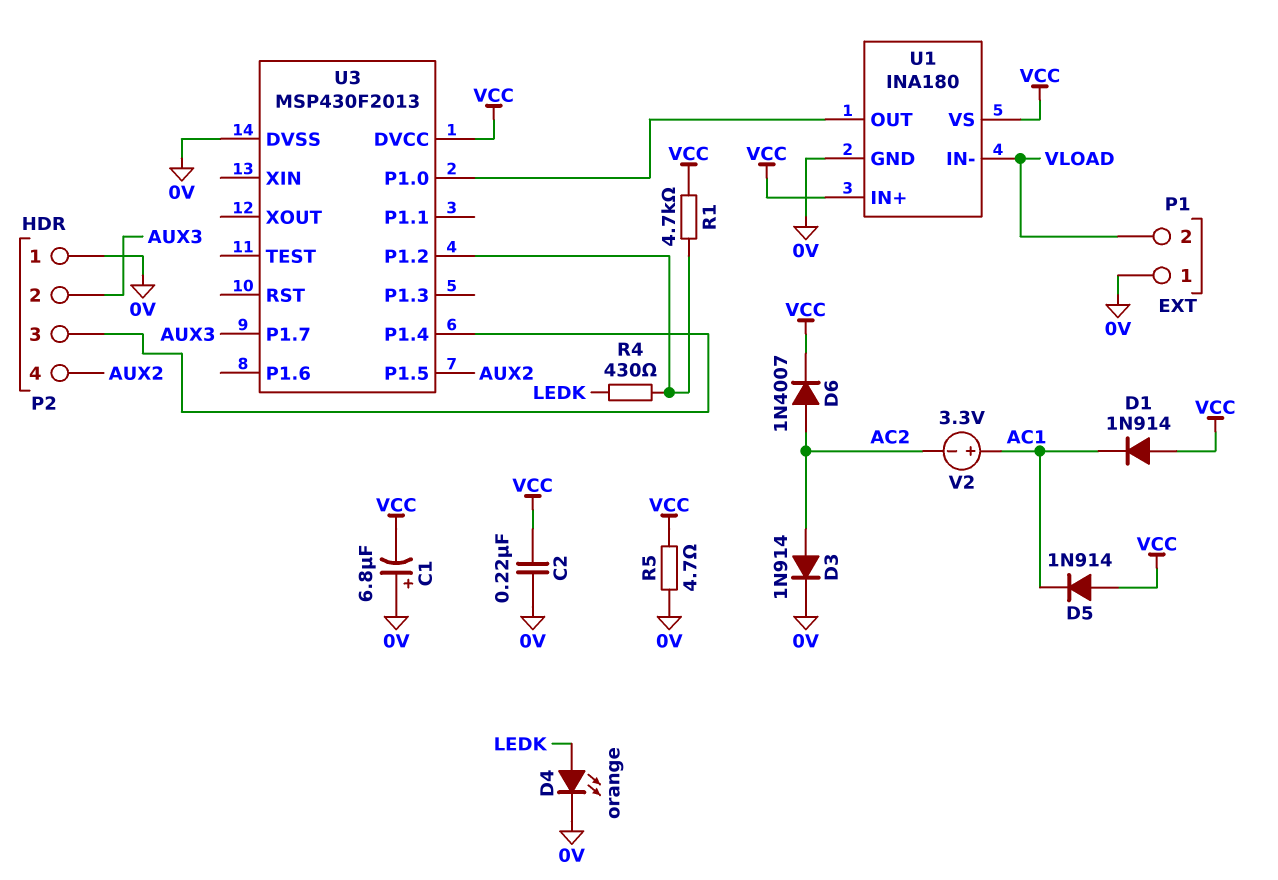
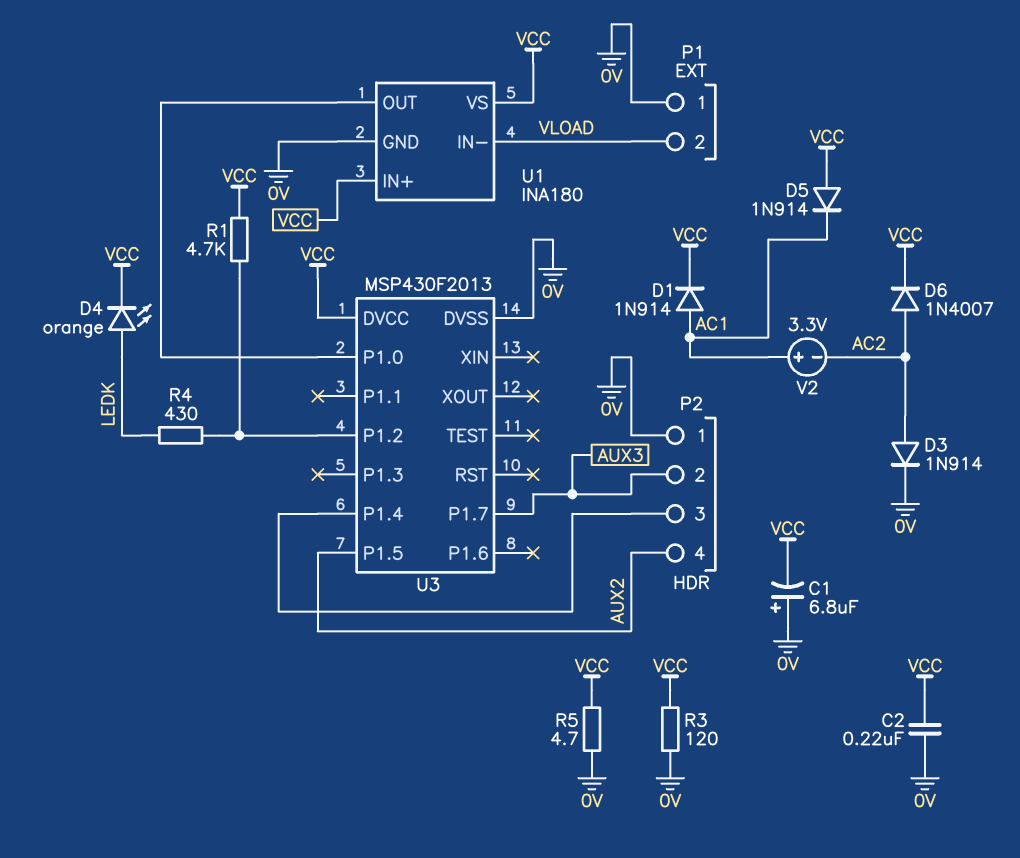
D1: diode 1N914 (A VCC, K AC1) -> diode 1N914 (A AC1, K VCC)
D4: LED orange (A LEDK, K 0V) -> LED orange (A LEDK, K VCC)
R3: none -> 120 (0V, VCC)

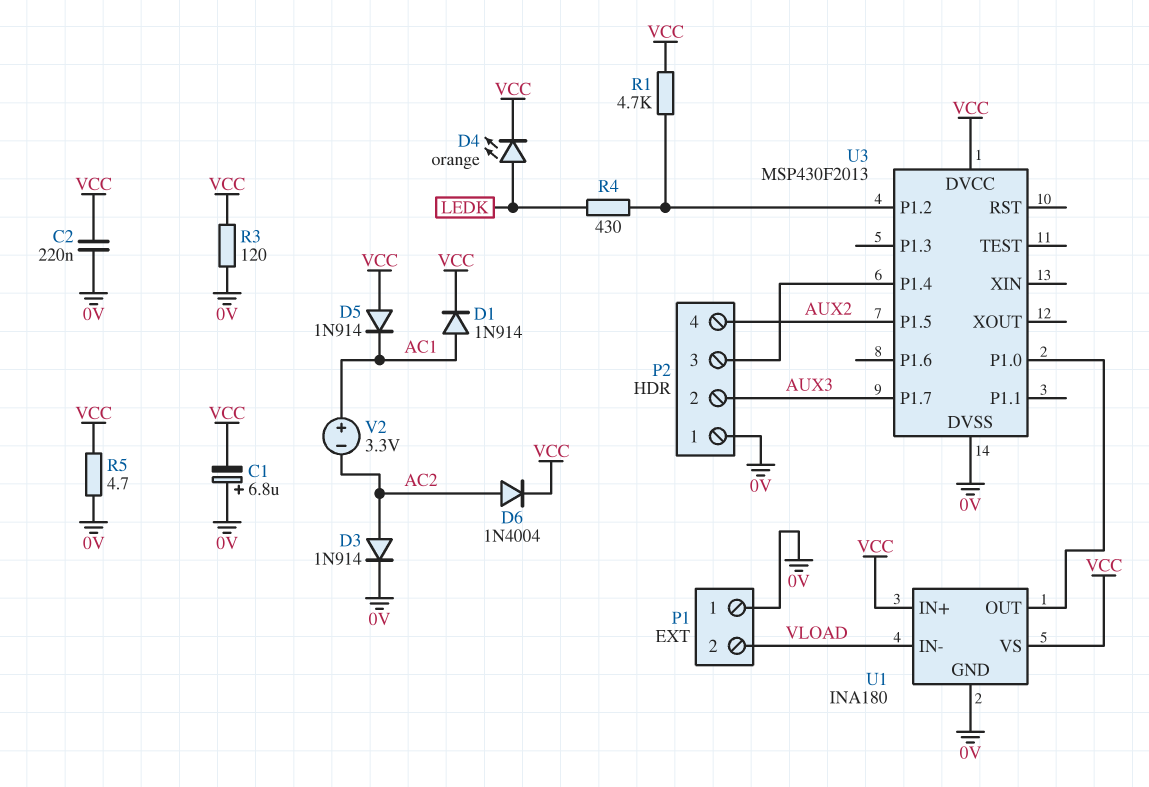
D6: diode 1N4007 (A AC2, K VCC) -> diode 1N4004 (A AC2, K VCC)

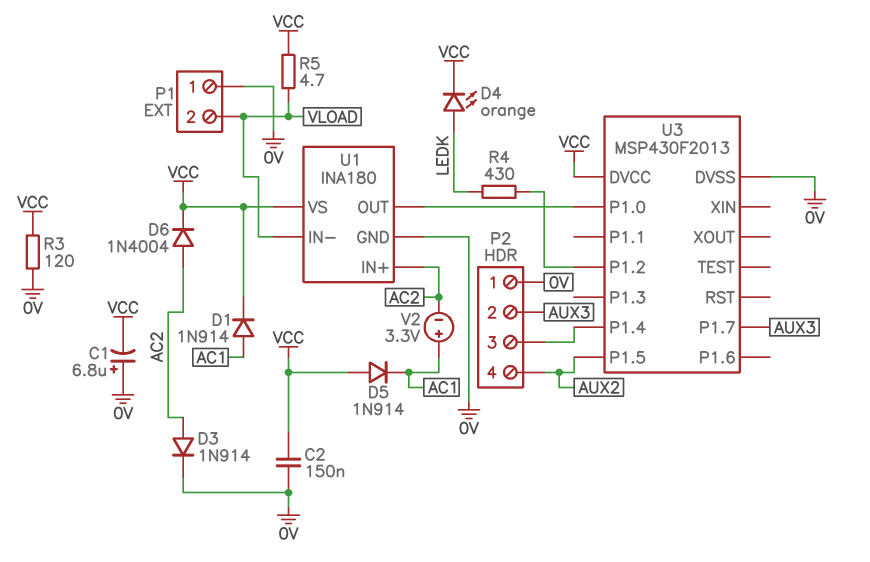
C2: 220nF (0V, VCC) -> 150nF (0V, VCC)
R1: 4.7k (U3/P1.2, VCC) -> none
R5: 4.7 (0V, VCC) -> 4.7 (VCC, VLOAD)
U1 pin IN+: VCC -> AC2

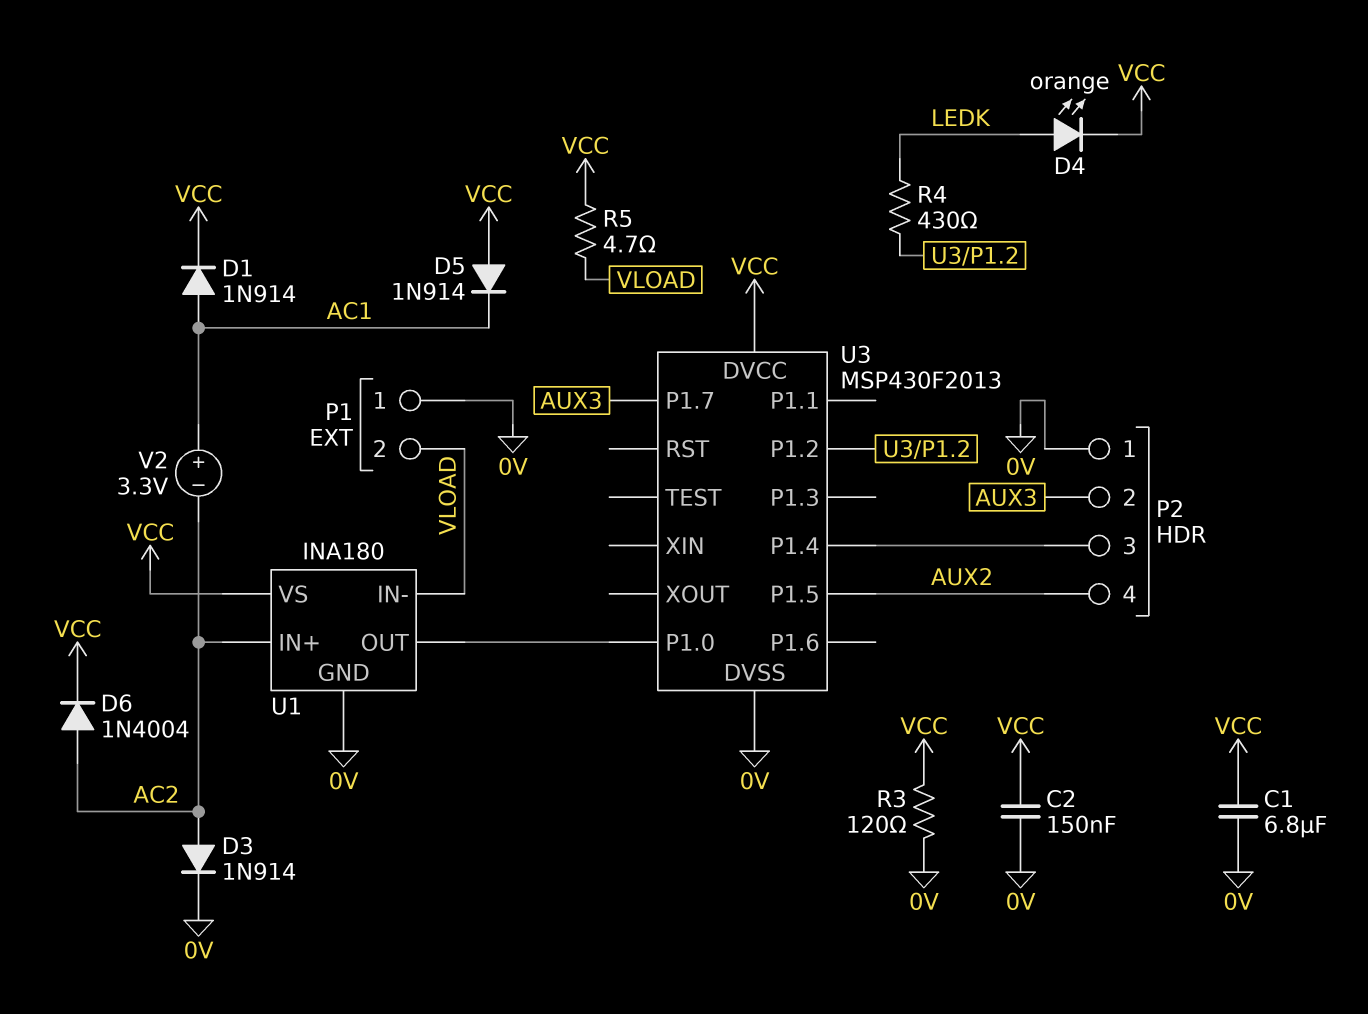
C1: 6.8uF (plus 0V, minus VCC) -> 6.8uF (0V, VCC)

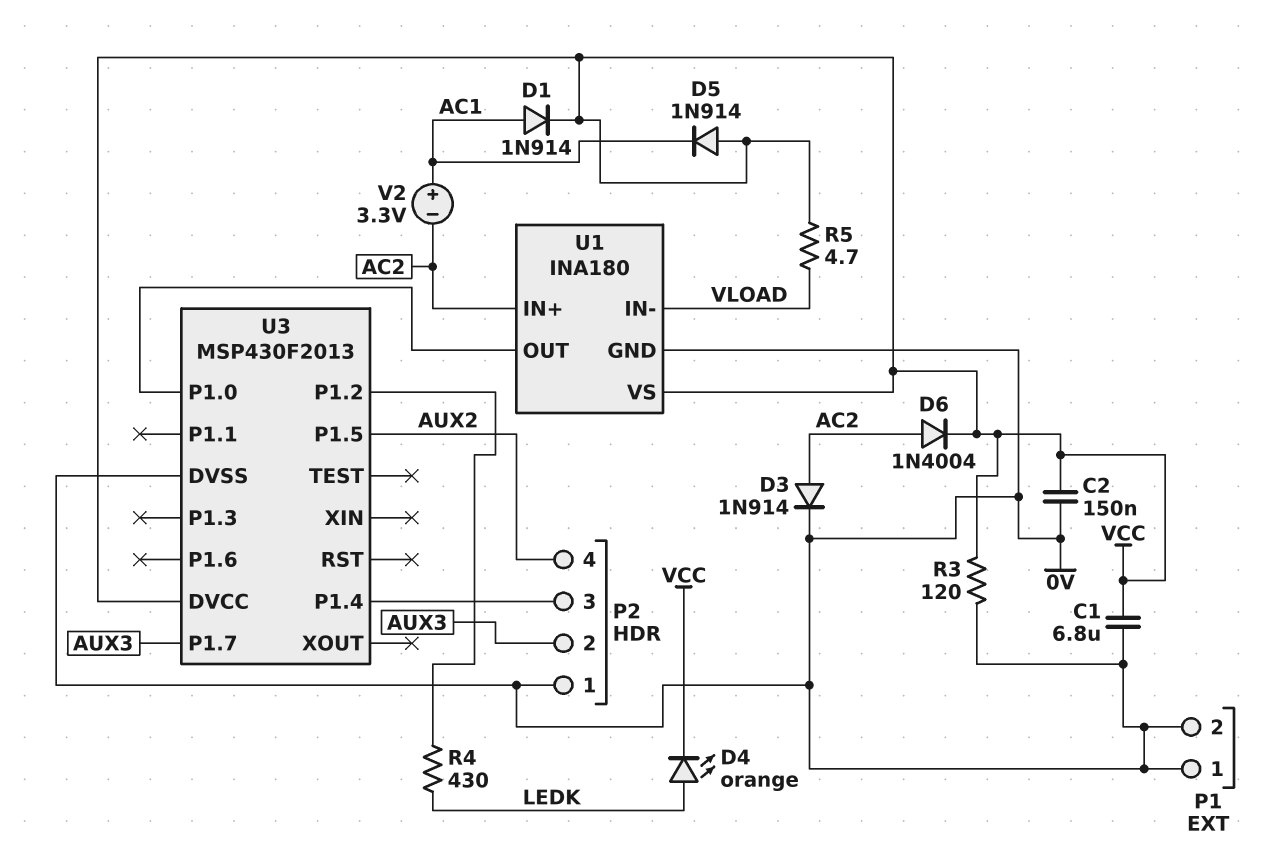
P1 pin 2: VLOAD -> 0V

